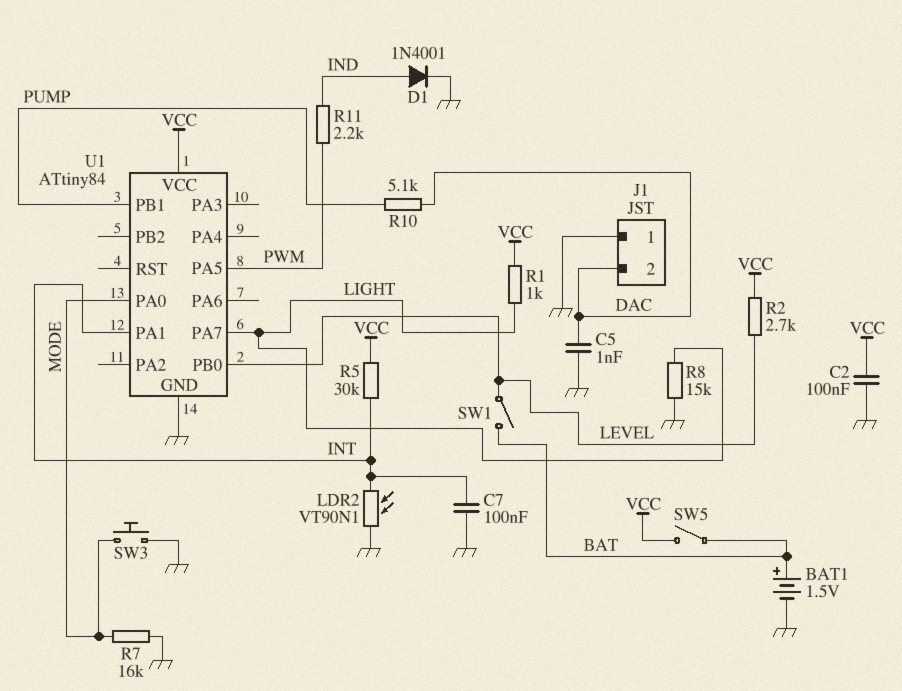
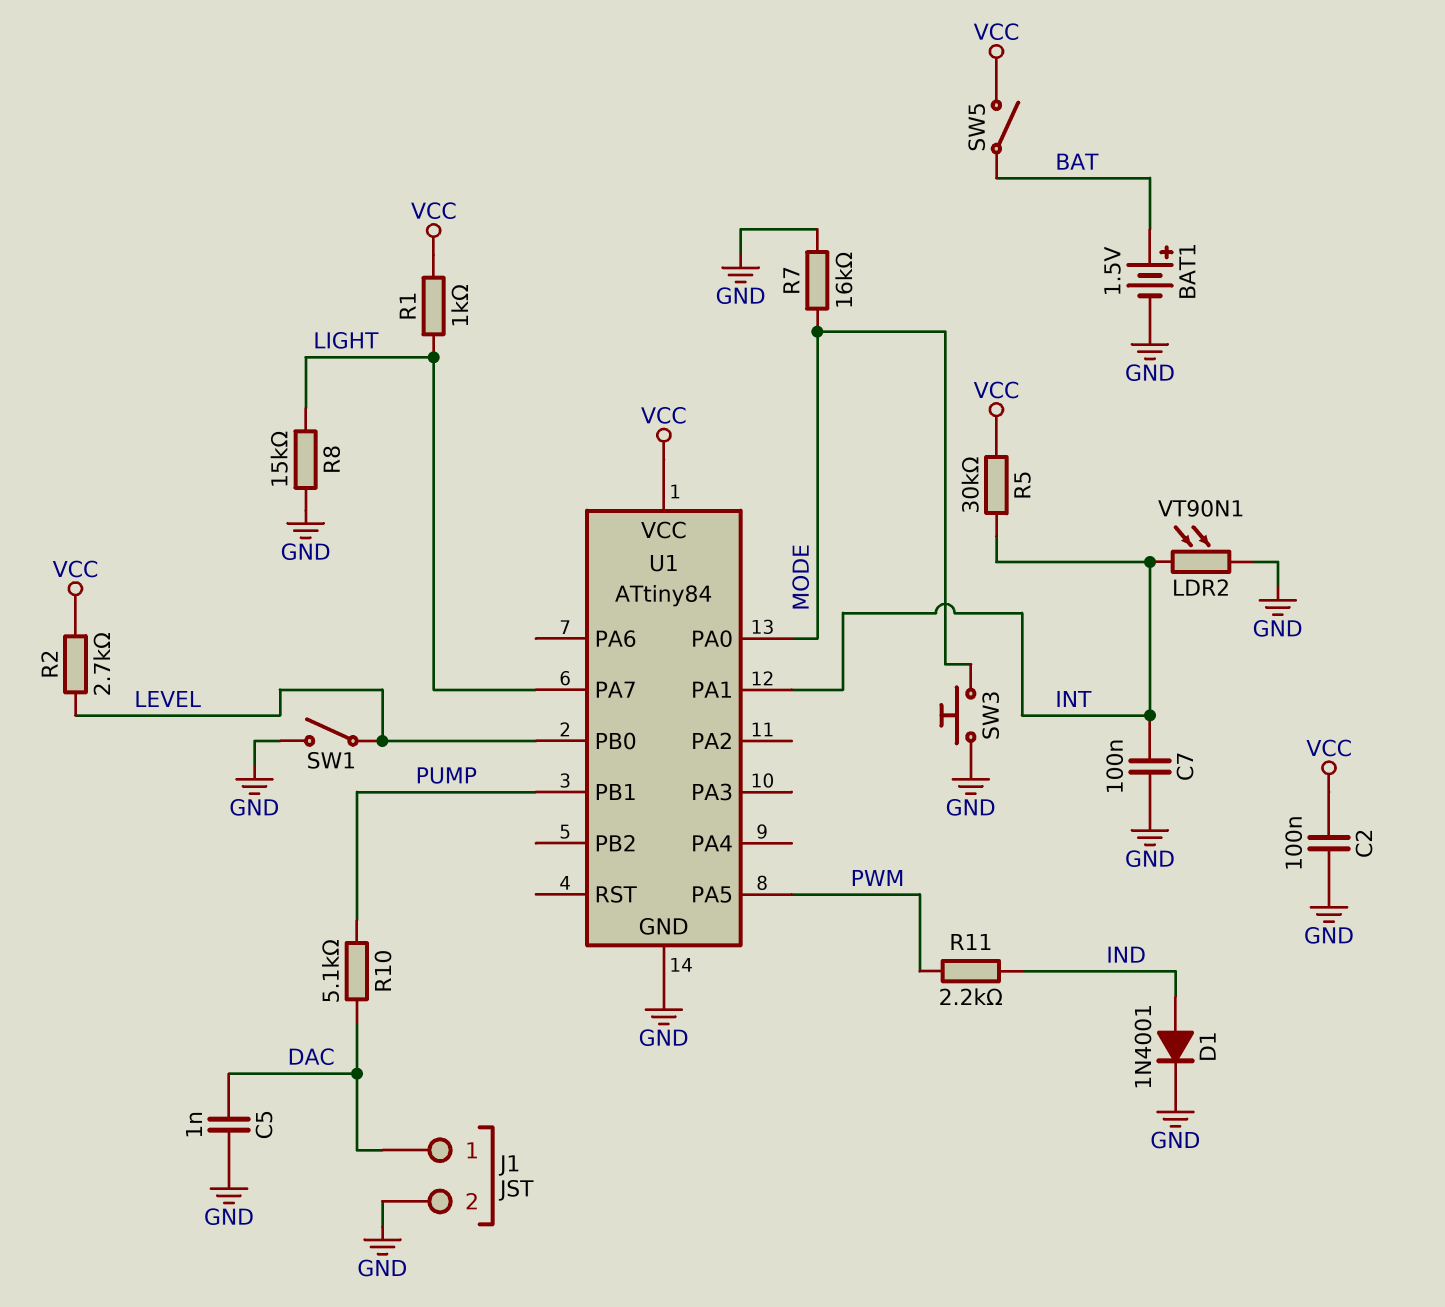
J1 pin 1: GND -> DAC
J1 pin 2: DAC -> GND
SW1: switch (BAT, LEVEL) -> switch (GND, LEVEL)

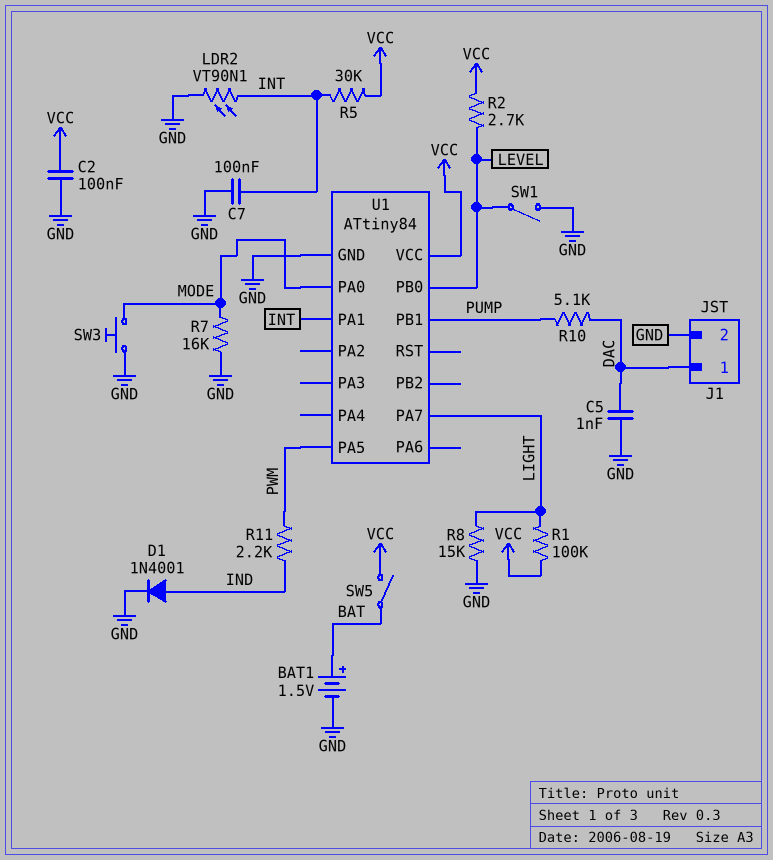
R1: 1k (LIGHT, VCC) -> 100k (LIGHT, VCC)

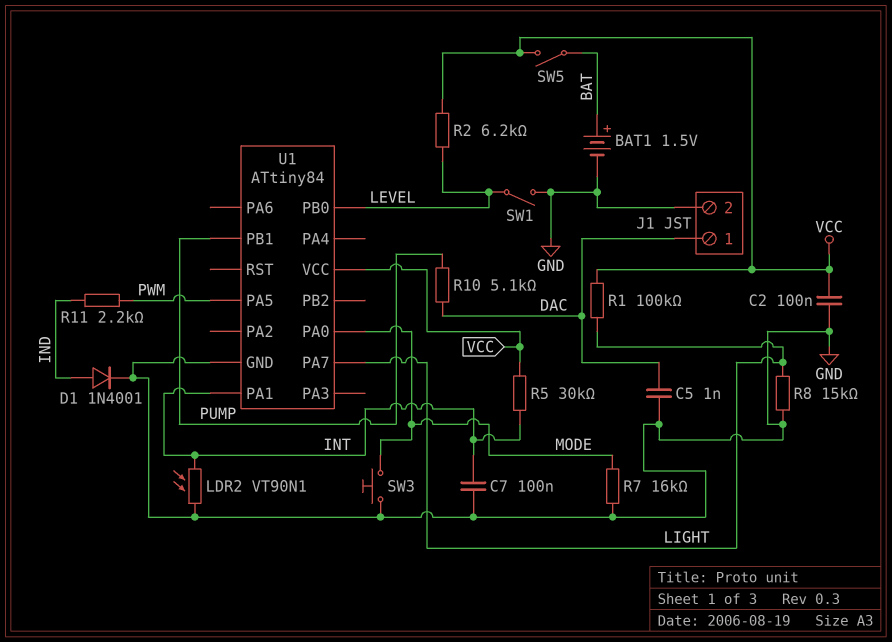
R2: 2.7k (LEVEL, VCC) -> 6.2k (LEVEL, VCC)

